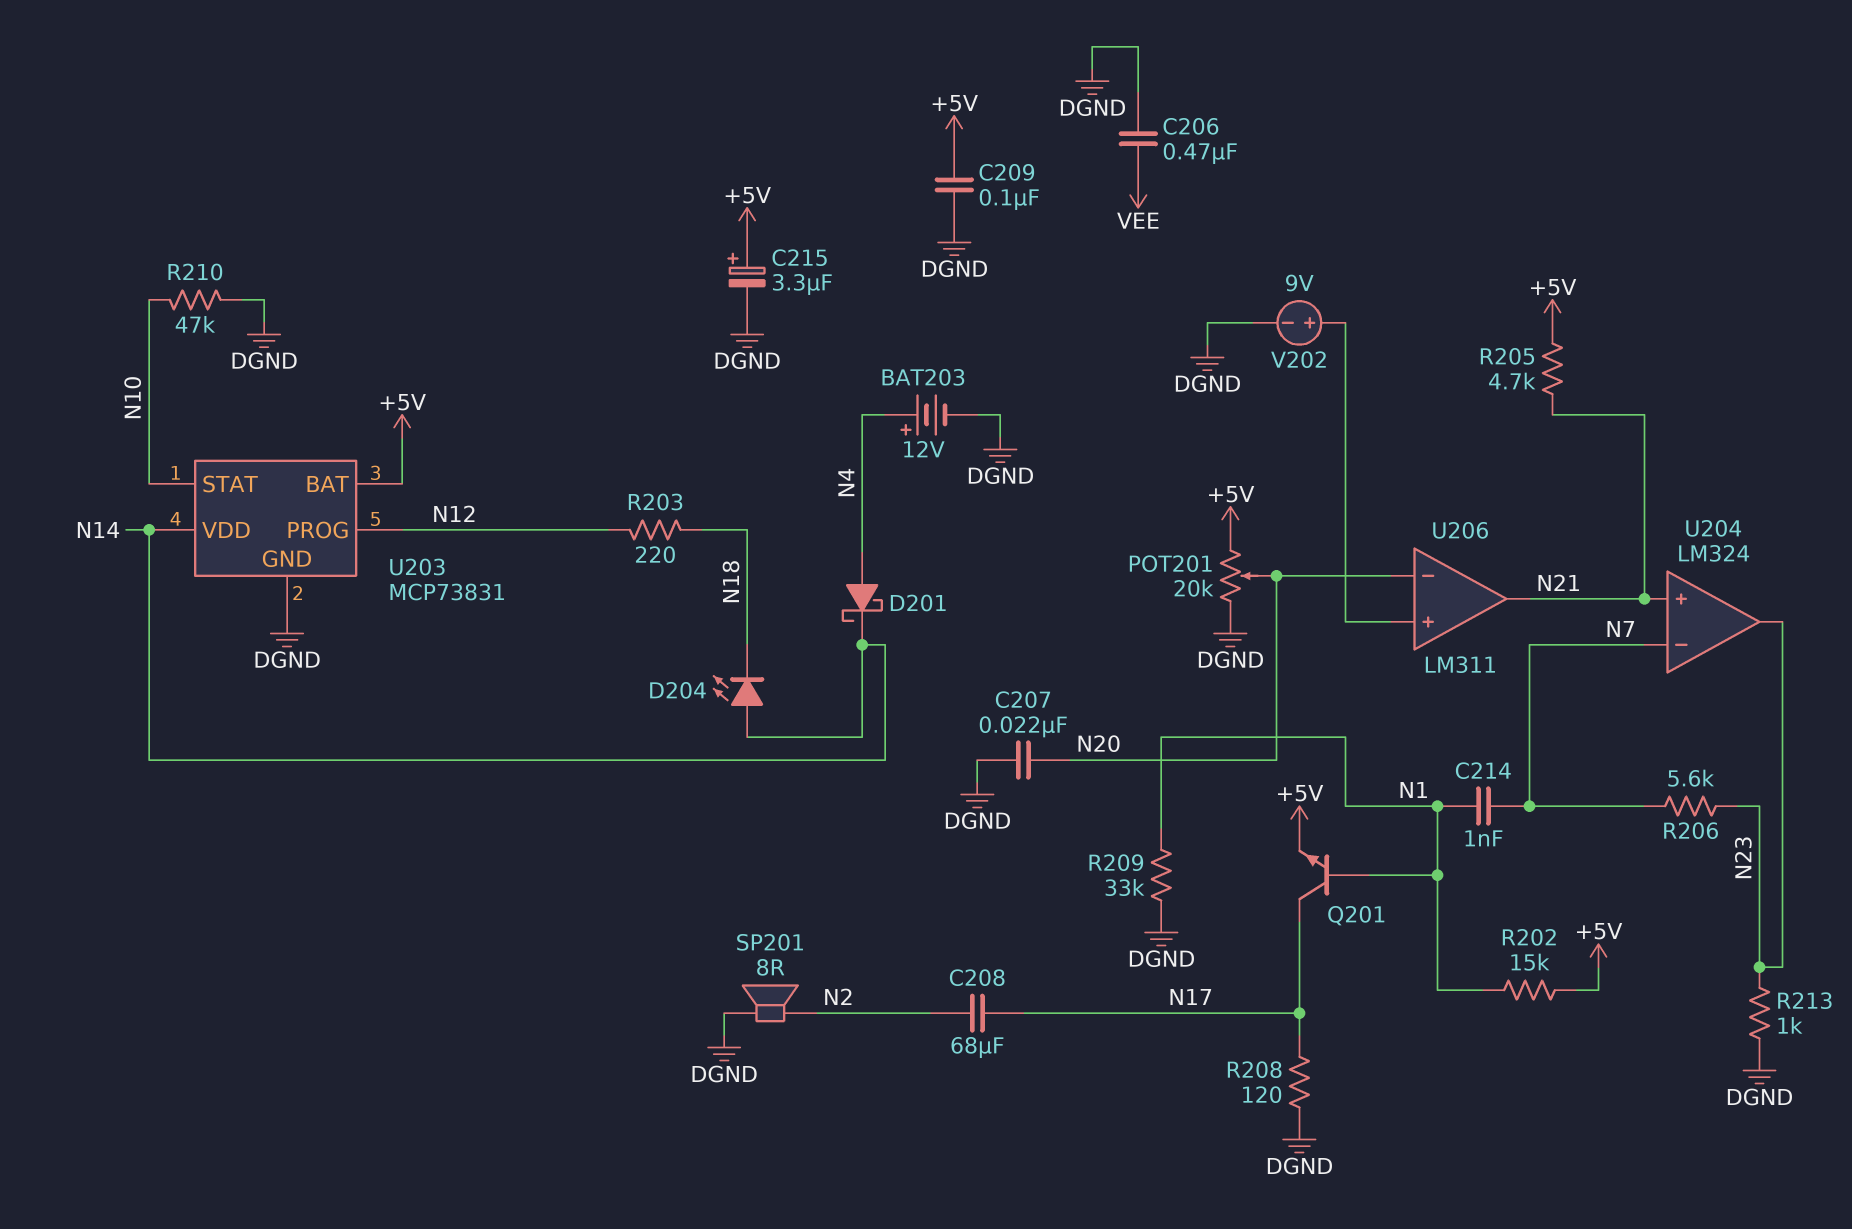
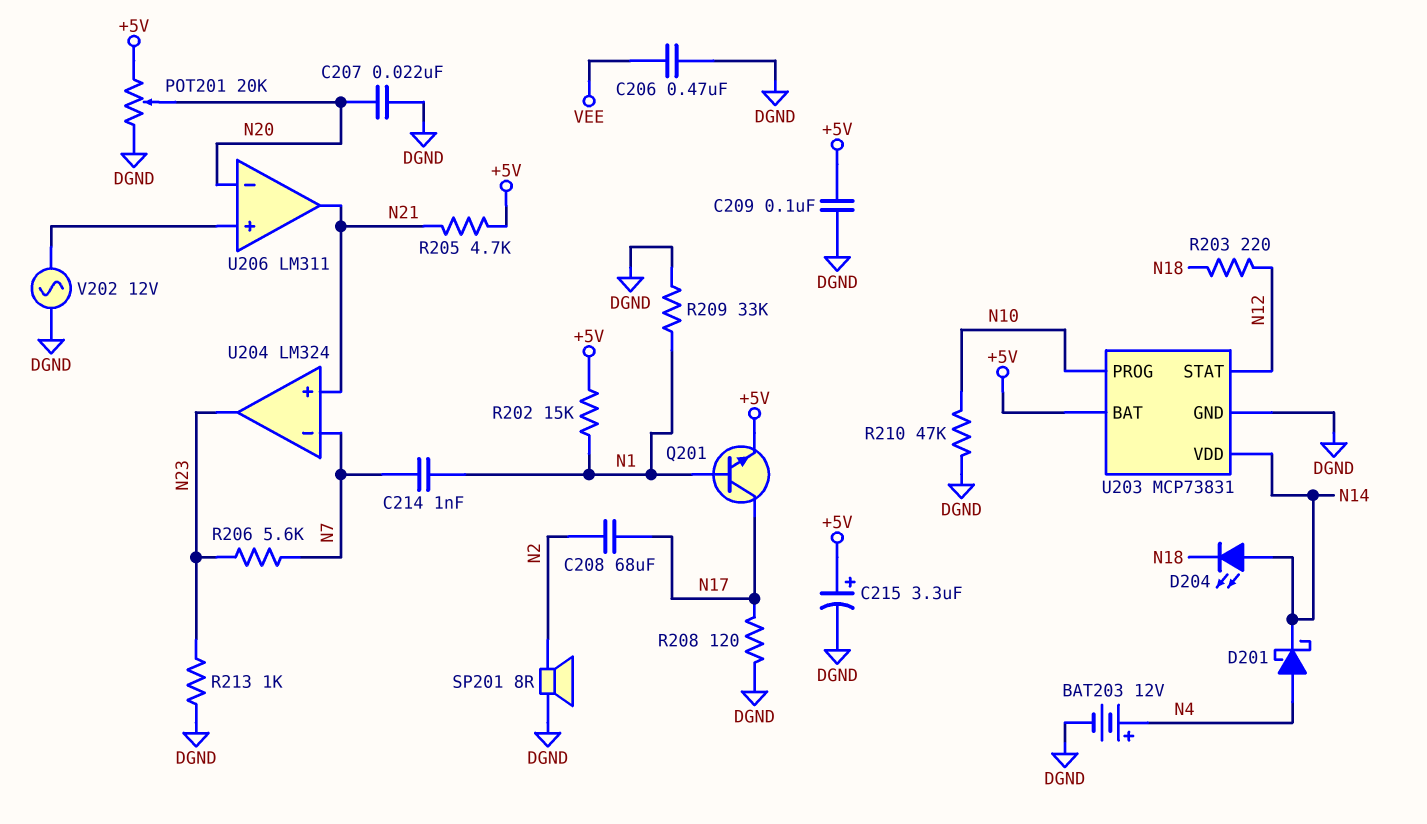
U203 pin PROG: N12 -> N10
U203 pin STAT: N10 -> N12
V202: 9V (plus U206/in+, minus DGND) -> AC 12V (DGND, U206/in+)

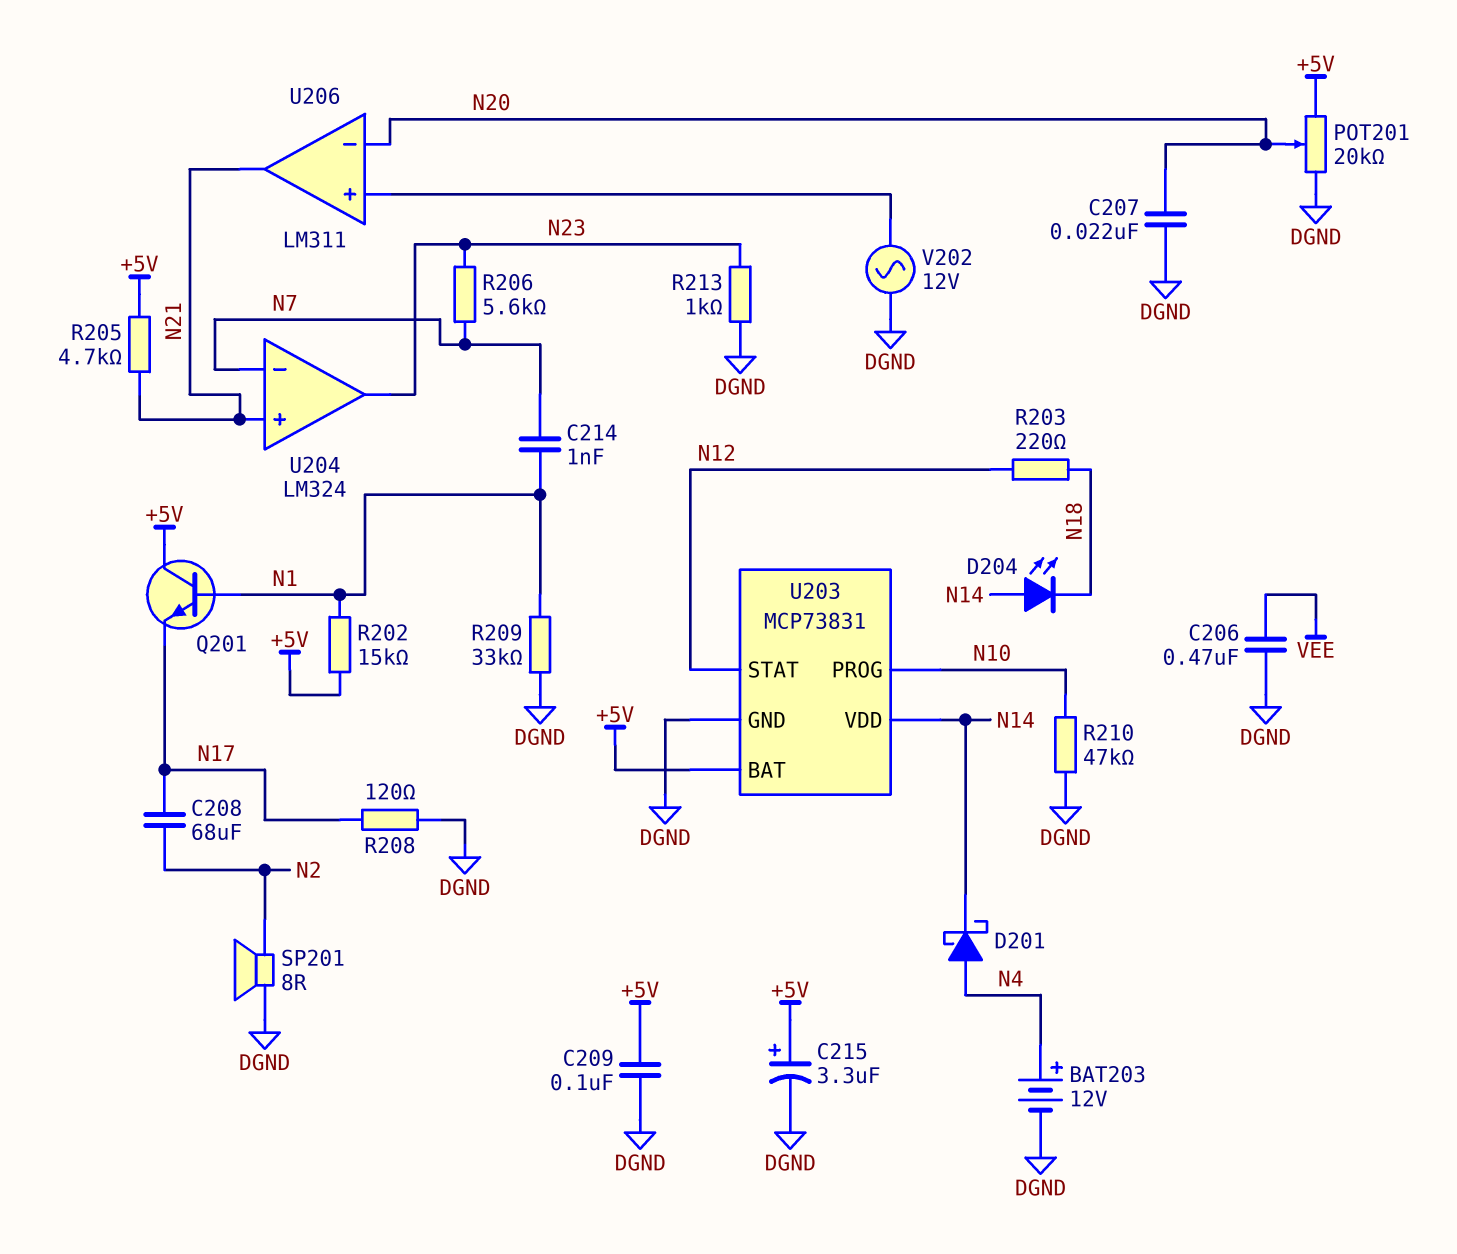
Q201: NPN (B N1, C N17, E +5V) -> NPN (B N1, C +5V, E N17)

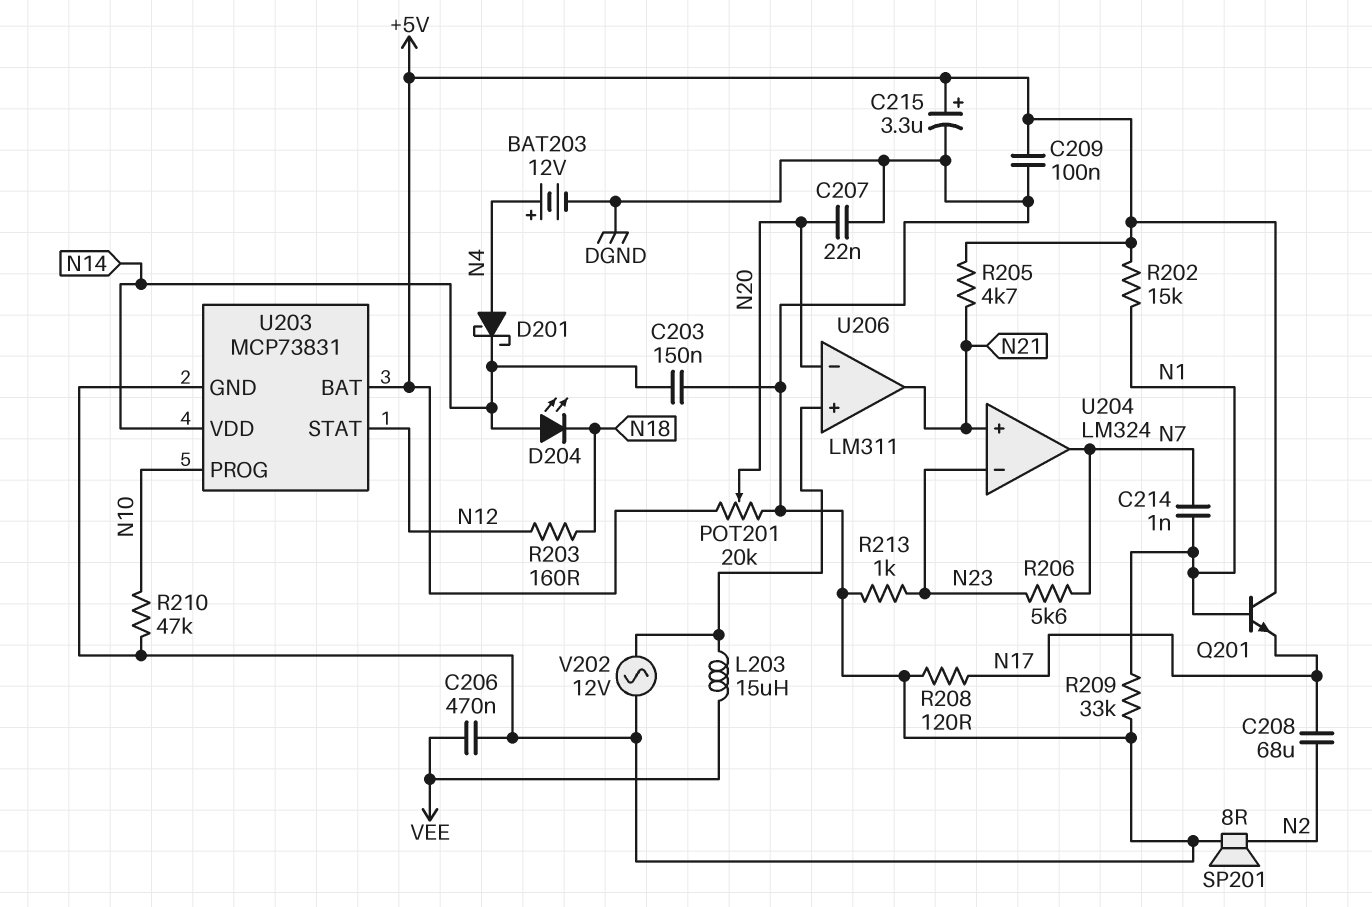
C203: none -> 150nF (DGND, N14)
L203: none -> 15uH (U206/in+, VEE)
R203: 220 (N12, N18) -> 160 (N12, N18)
U204 pin in-: N7 -> N23
U204 pin out: N23 -> N7

